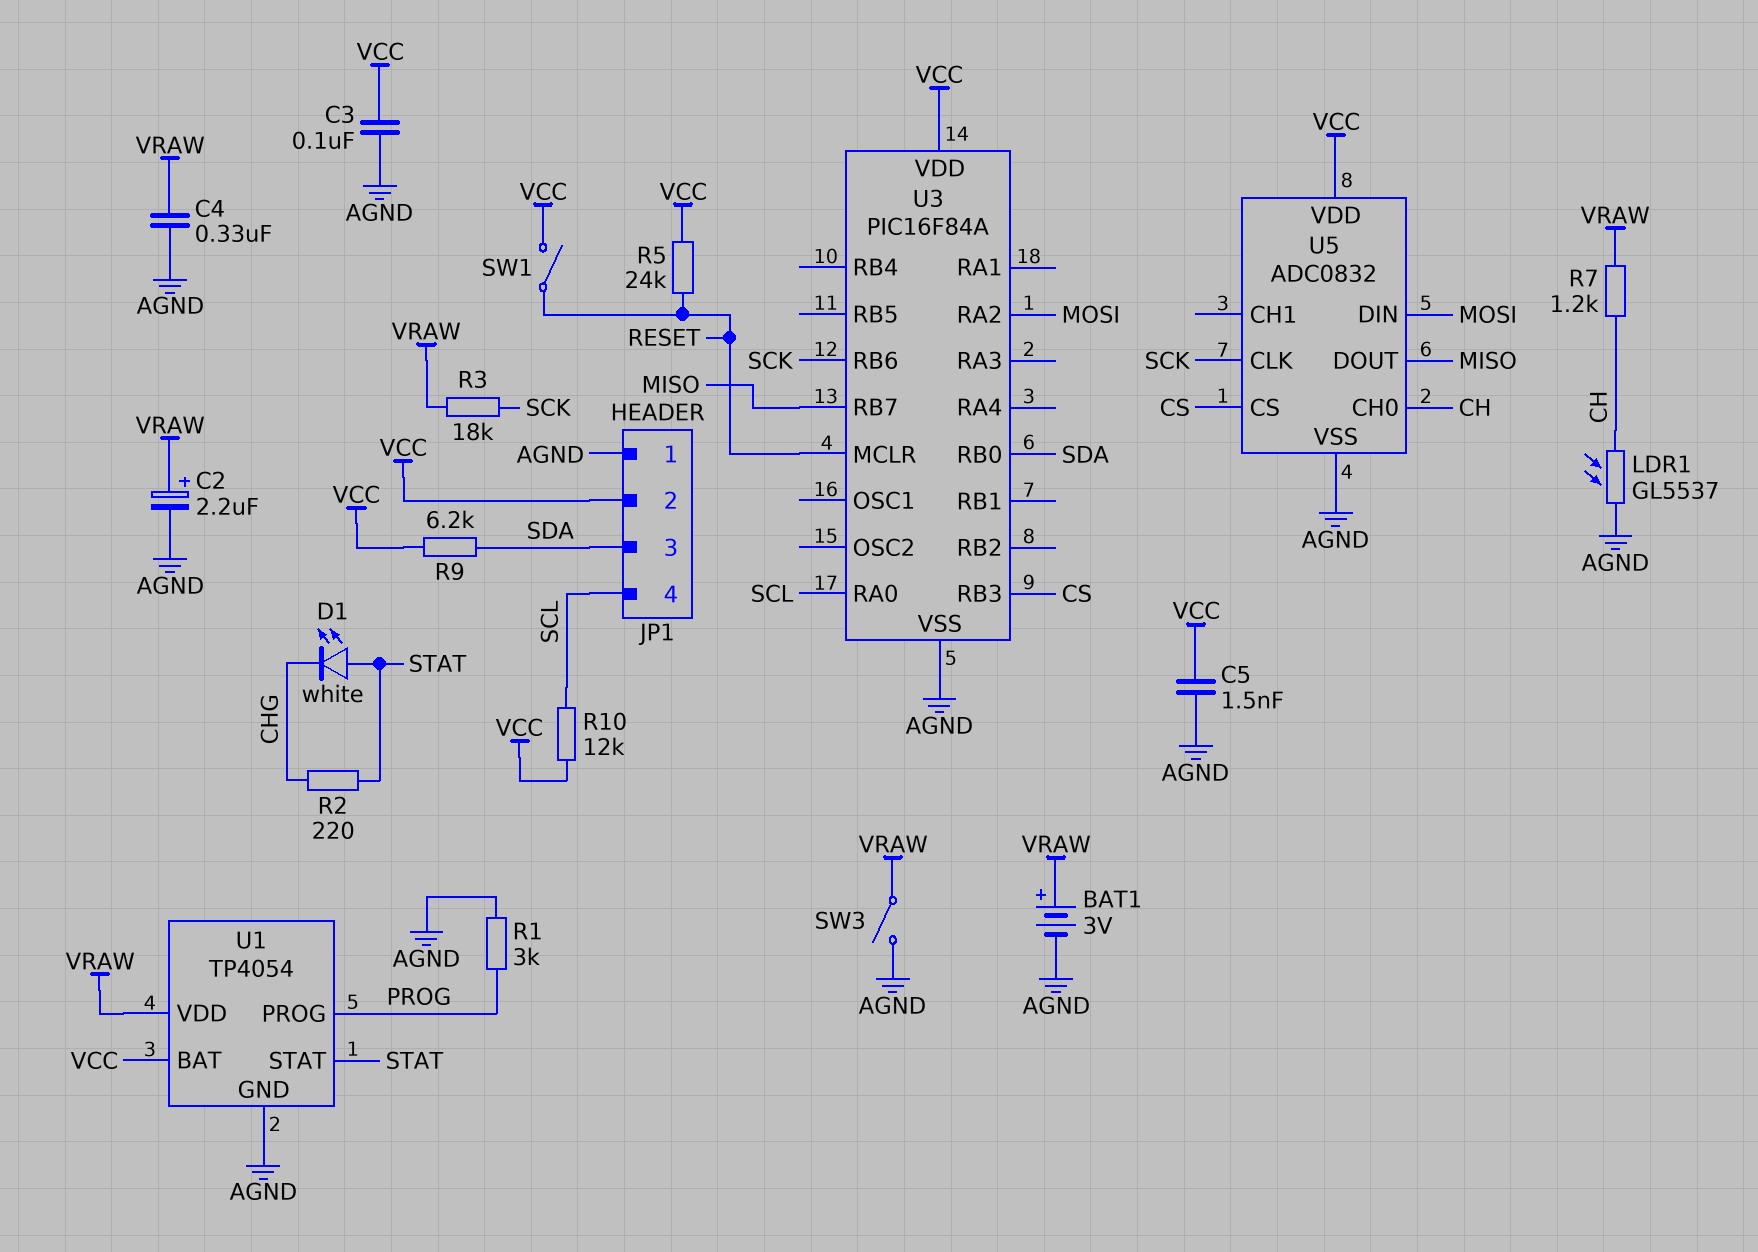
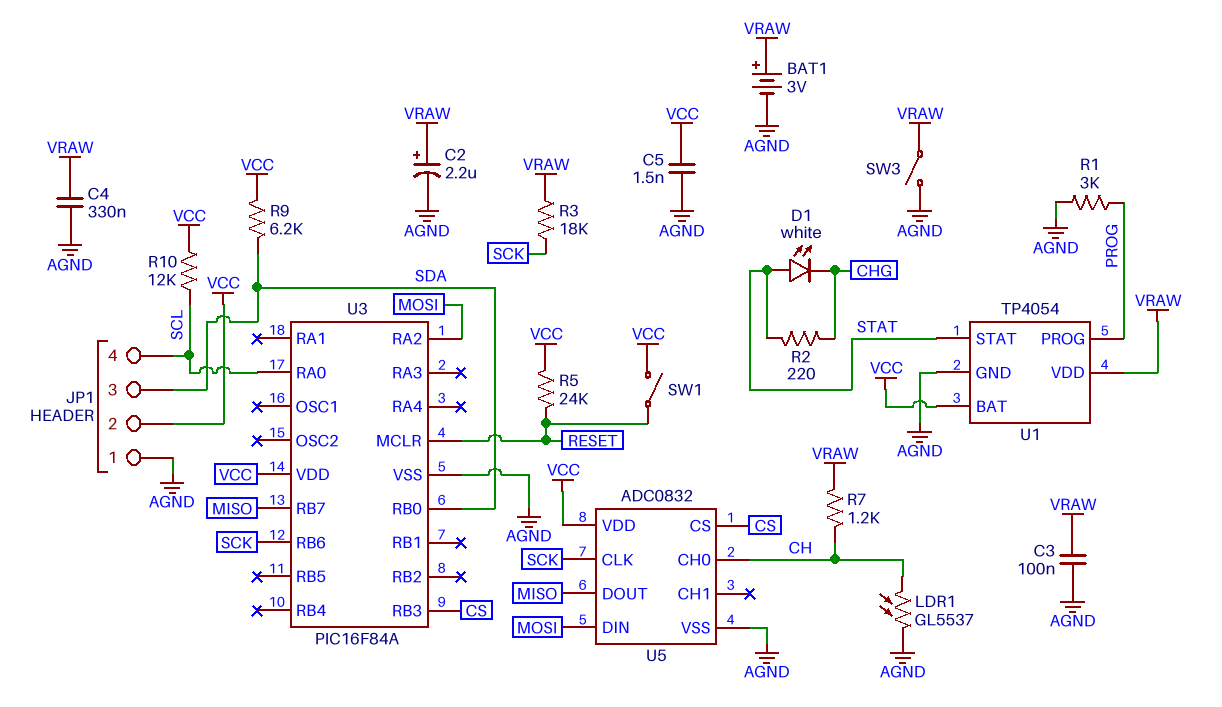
C3: 100nF (AGND, VCC) -> 100nF (AGND, VRAW)

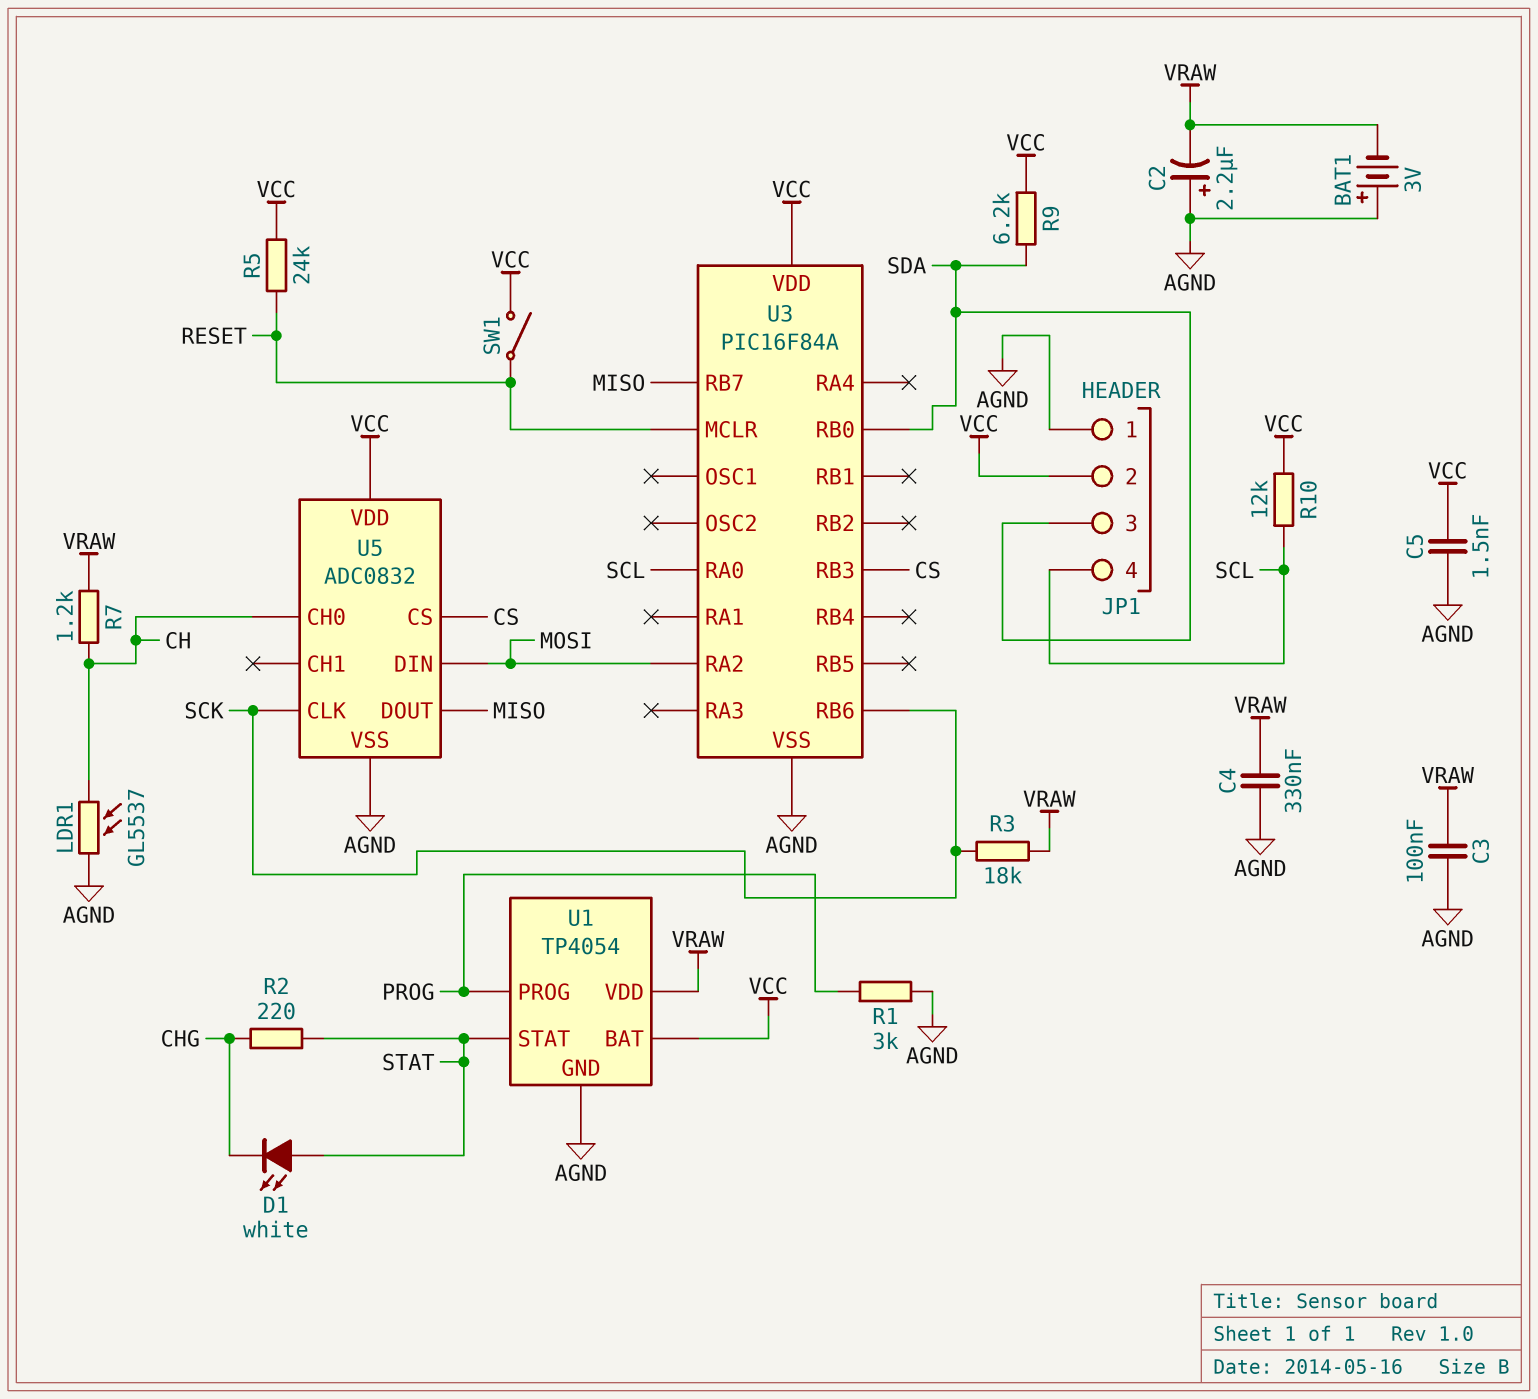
BAT1: 3V (plus VRAW, minus AGND) -> 3V (plus AGND, minus VRAW)
C2: 2.2uF (plus VRAW, minus AGND) -> 2.2uF (plus AGND, minus VRAW)
SW3: switch (AGND, VRAW) -> none

